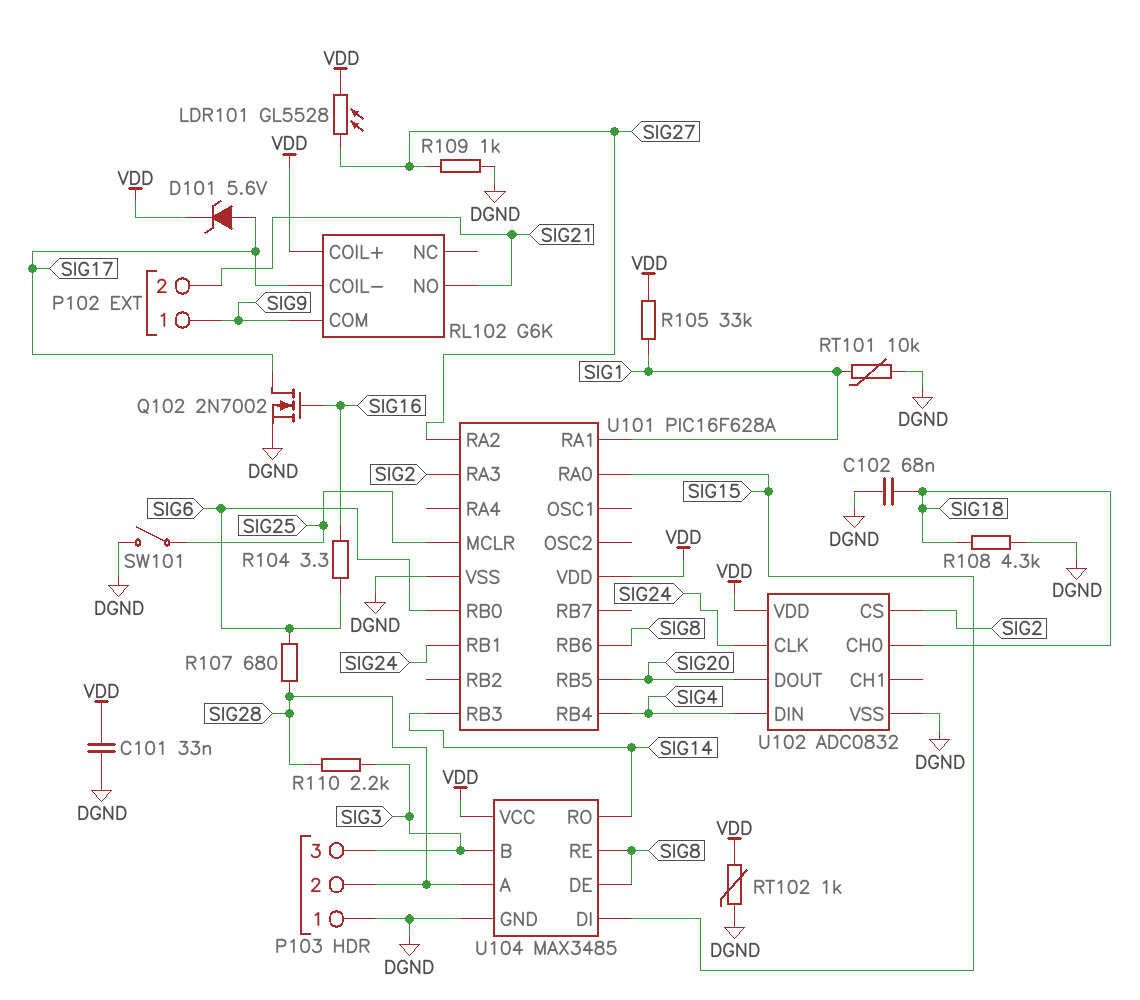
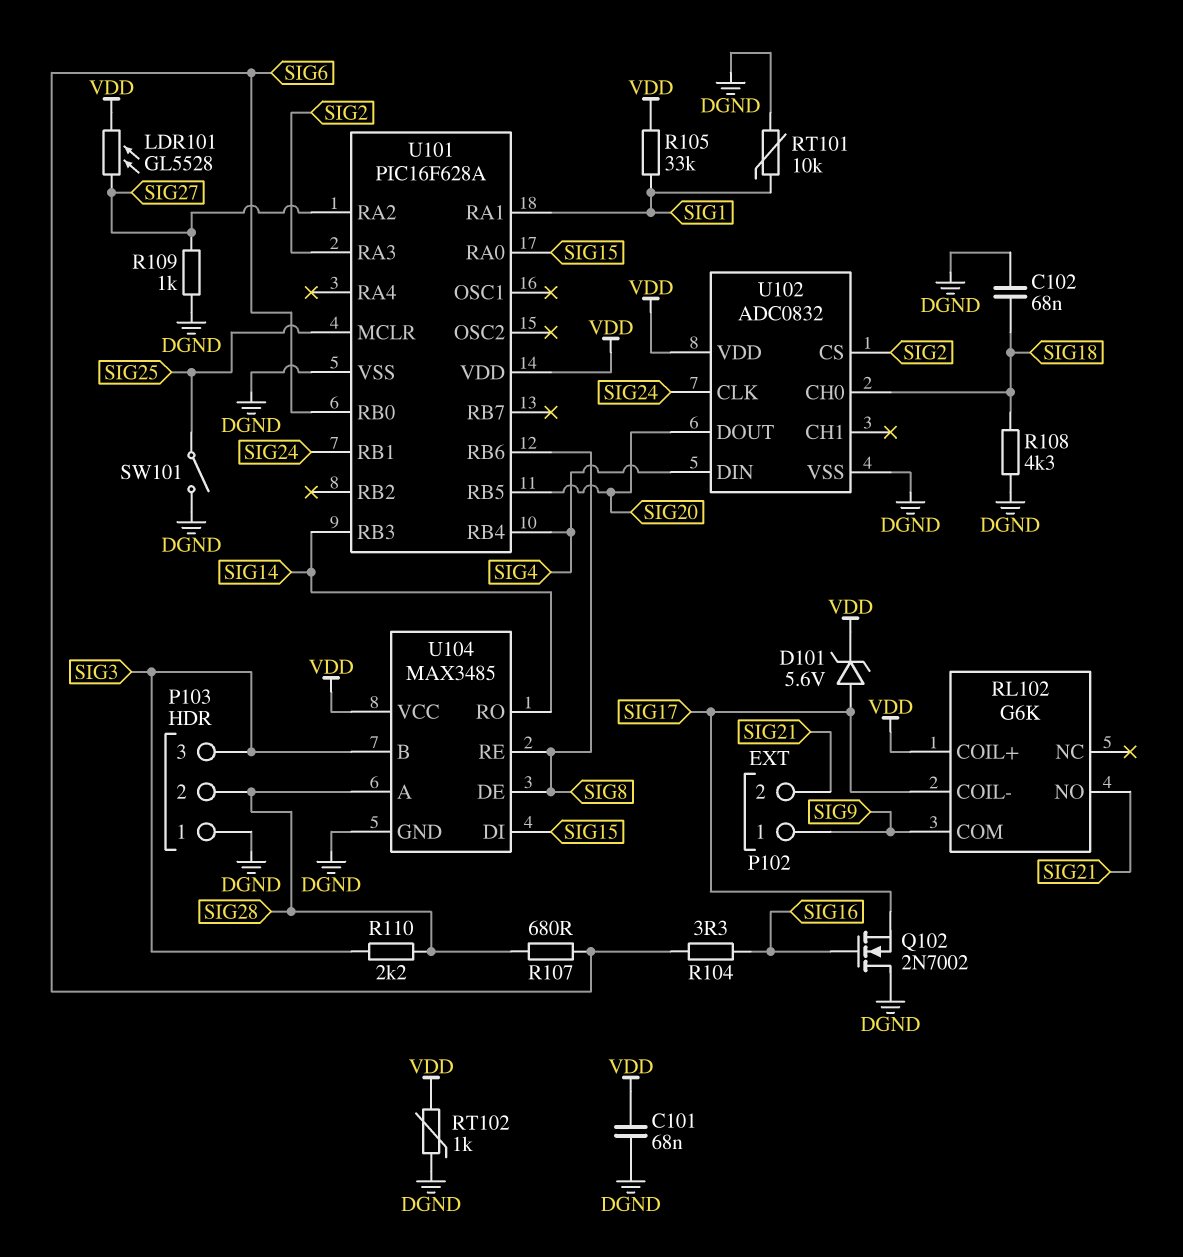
C101: 33nF (DGND, VDD) -> 68nF (DGND, VDD)
Q102: NMOS 2N7002 (G SIG16, D SIG17, S DGND) -> NMOS 2N7002 (G SIG16, D DGND, S SIG17)

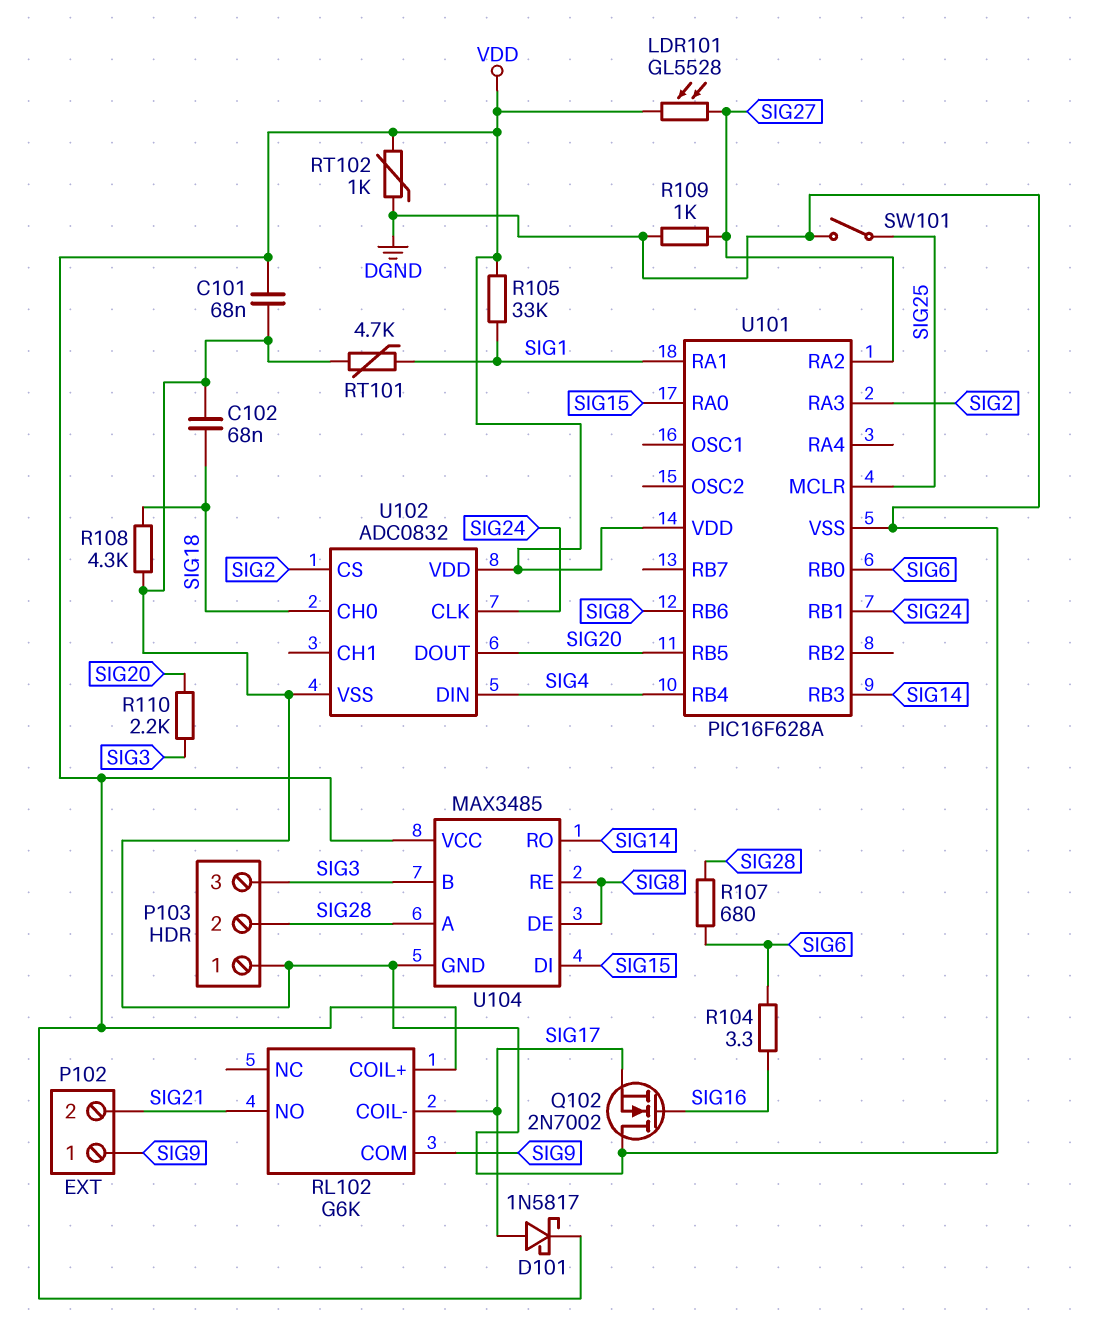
D101: zener 5.6V (A SIG17, K VDD) -> schottky 1N5817 (A SIG17, K VDD)
R110: 2.2k (SIG3, SIG28) -> 2.2k (SIG3, SIG20)
RT101: 10k (DGND, SIG1) -> 4.7k (DGND, SIG1)

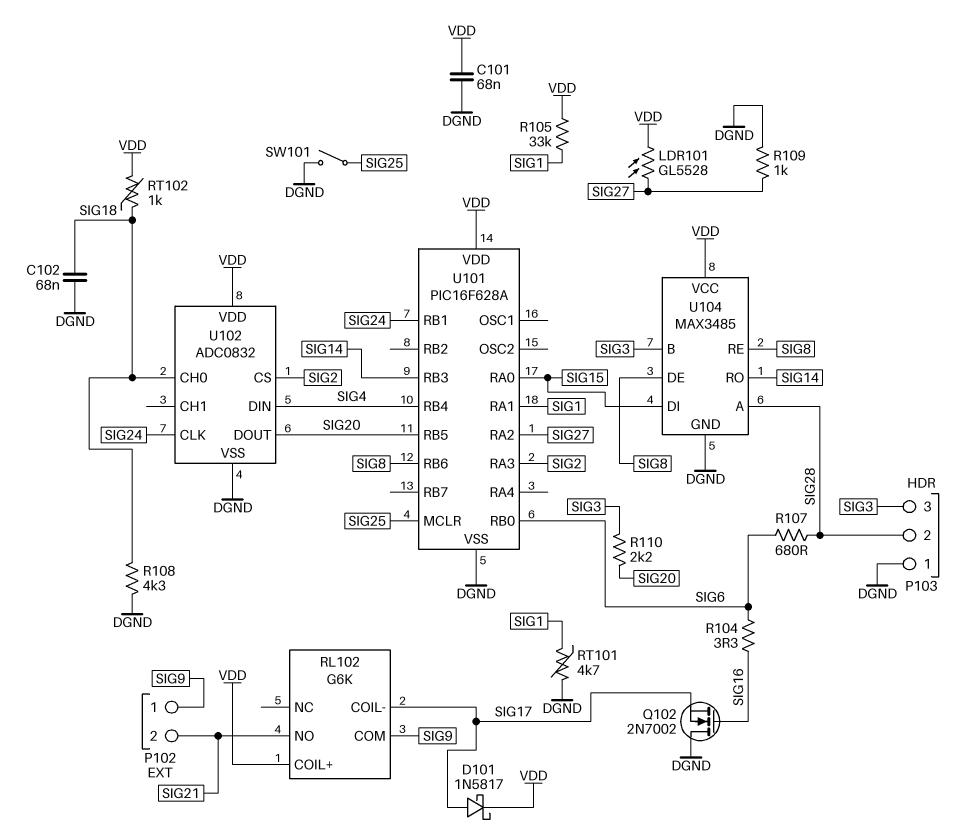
RT102: 1k (DGND, VDD) -> 1k (SIG18, VDD)

